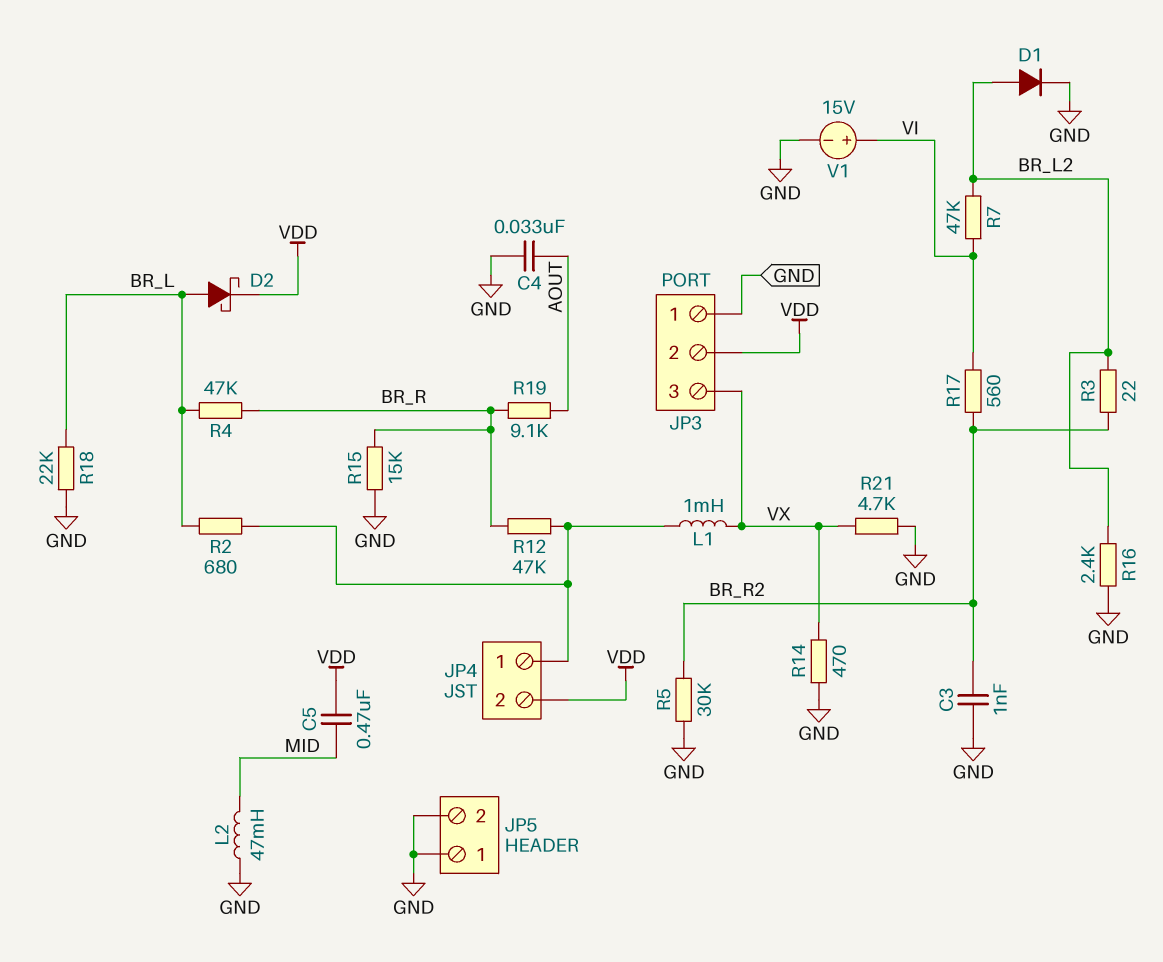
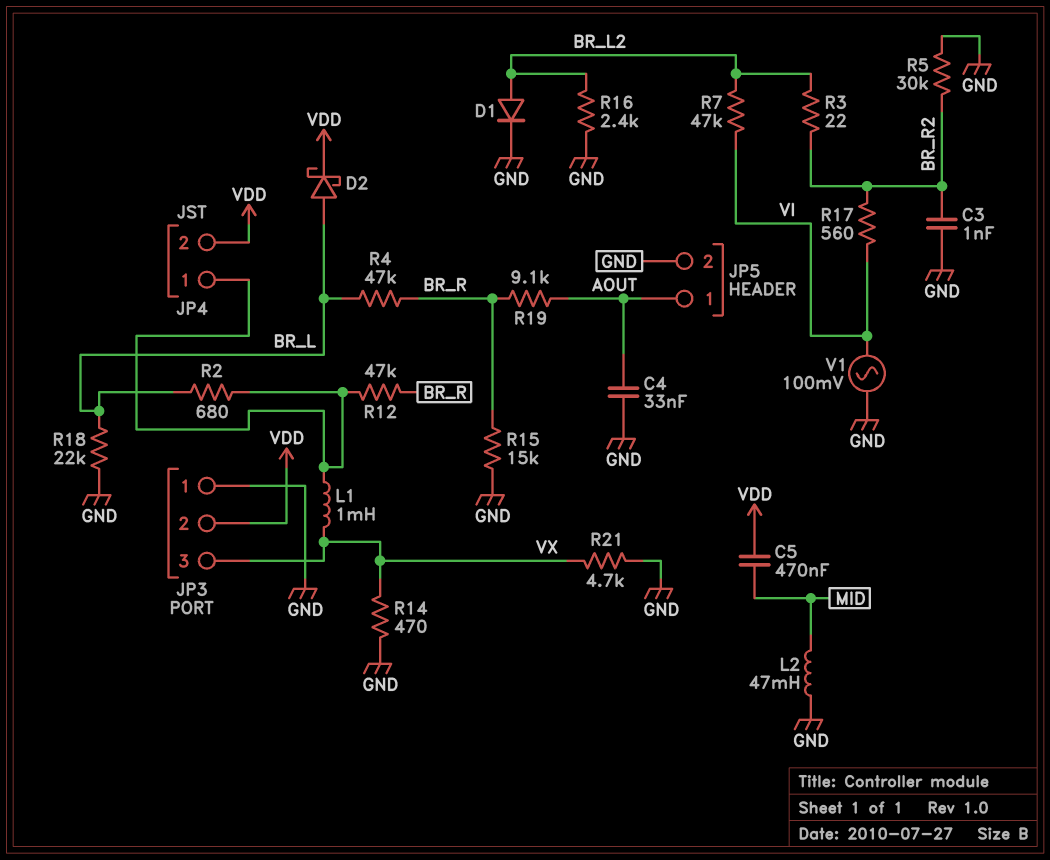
JP5 pin 1: GND -> AOUT
V1: 15V (plus VI, minus GND) -> AC 100mV (GND, VI)

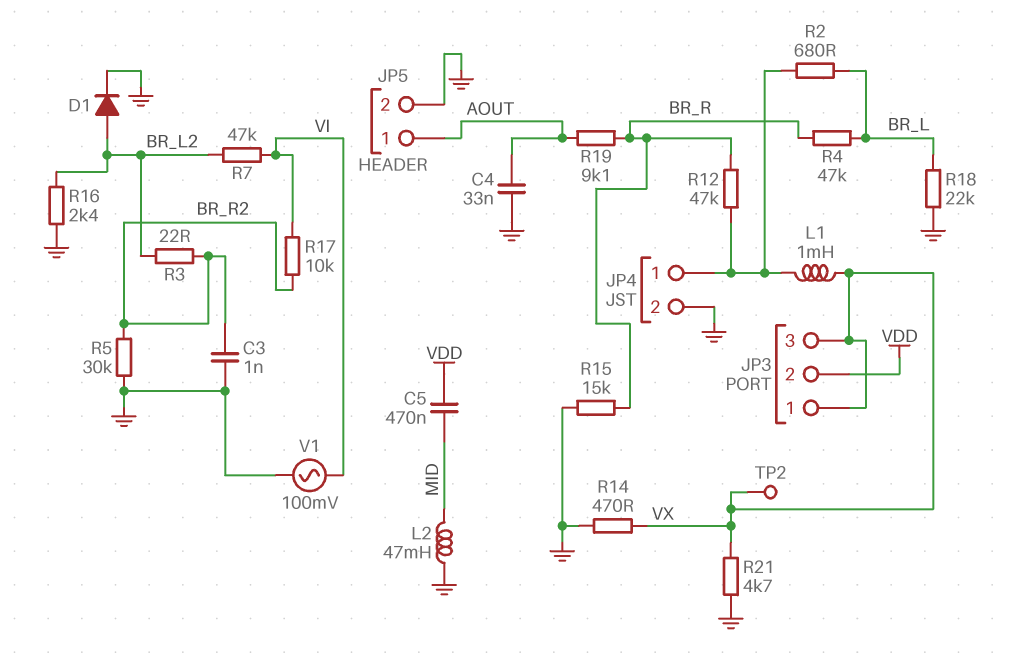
D2: schottky (A BR_L, K VDD) -> none
JP3 pin 1: GND -> VX
JP4 pin 2: VDD -> GND
R17: 560 (BR_R2, VI) -> 10k (BR_R2, VI)
TP2: none -> test point (VX)

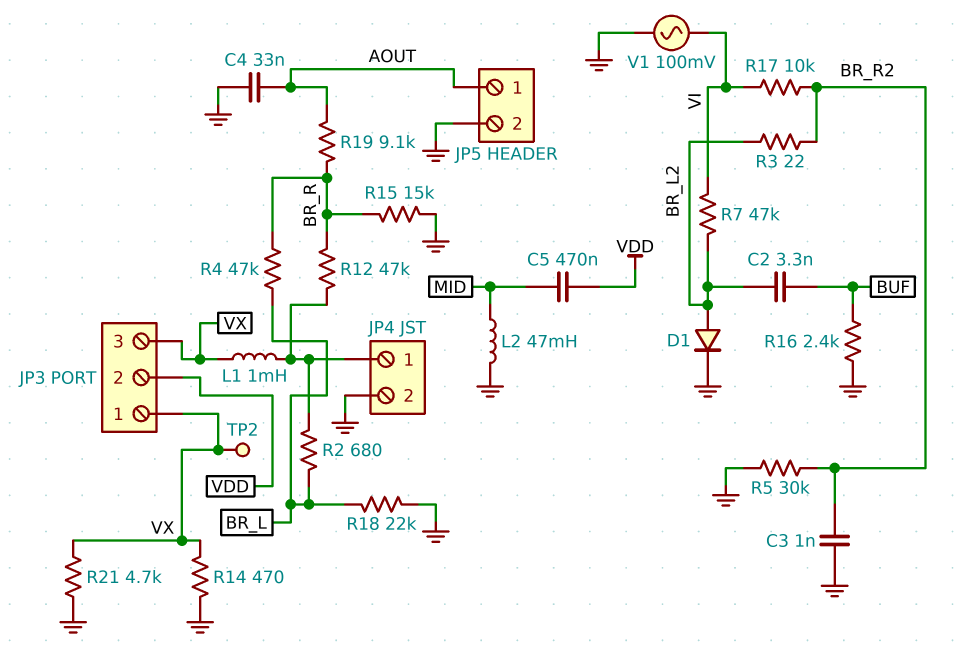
C2: none -> 3.3nF (BR_L2, BUF)
R16: 2.4k (BR_L2, GND) -> 2.4k (BUF, GND)

